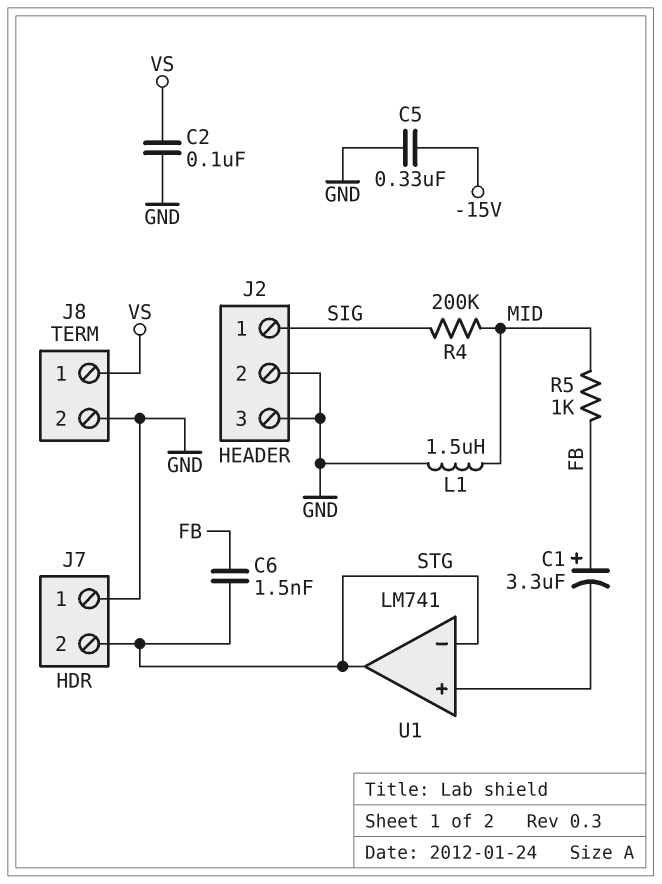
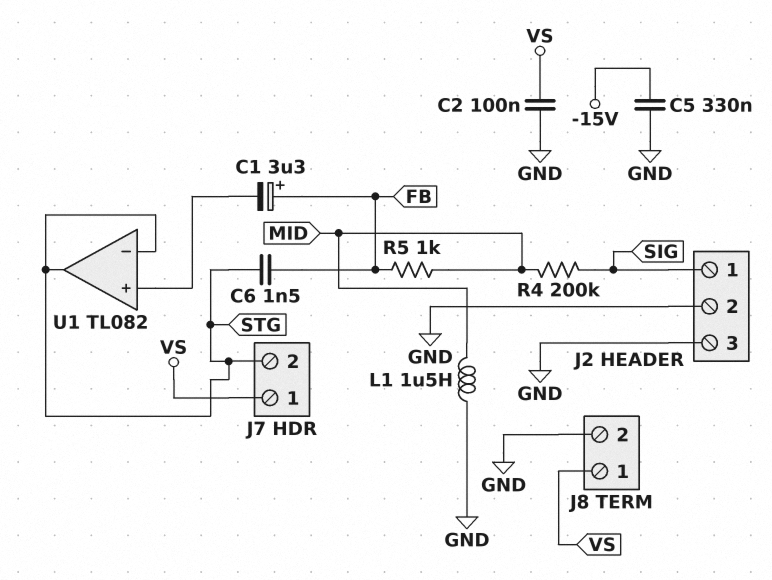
J7 pin 1: GND -> VS
U1: LM741 -> TL082

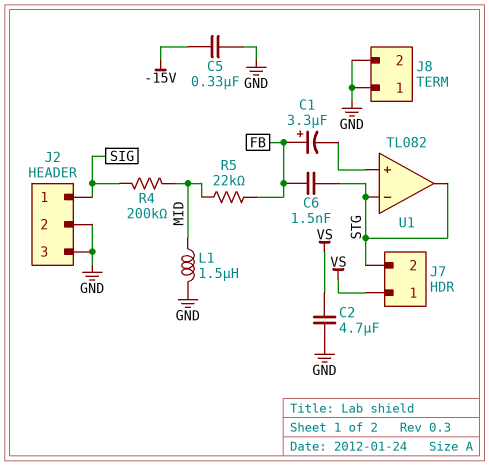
C2: 100nF (GND, VS) -> 4.7uF (GND, VS)
J8 pin 1: VS -> GND
R5: 1k (FB, MID) -> 22k (FB, MID)

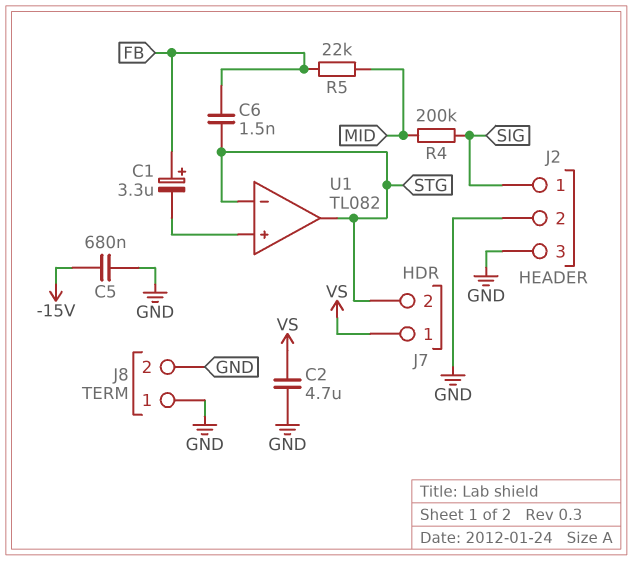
C5: 330nF (-15V, GND) -> 680nF (-15V, GND)
L1: 1.5uH (GND, MID) -> none

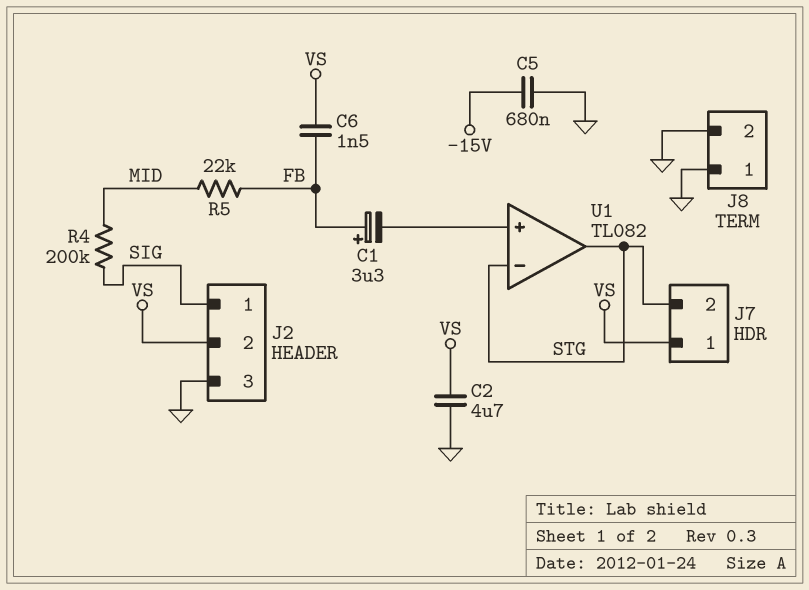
C6: 1.5nF (FB, STG) -> 1.5nF (FB, VS)
J2 pin 2: GND -> VS

